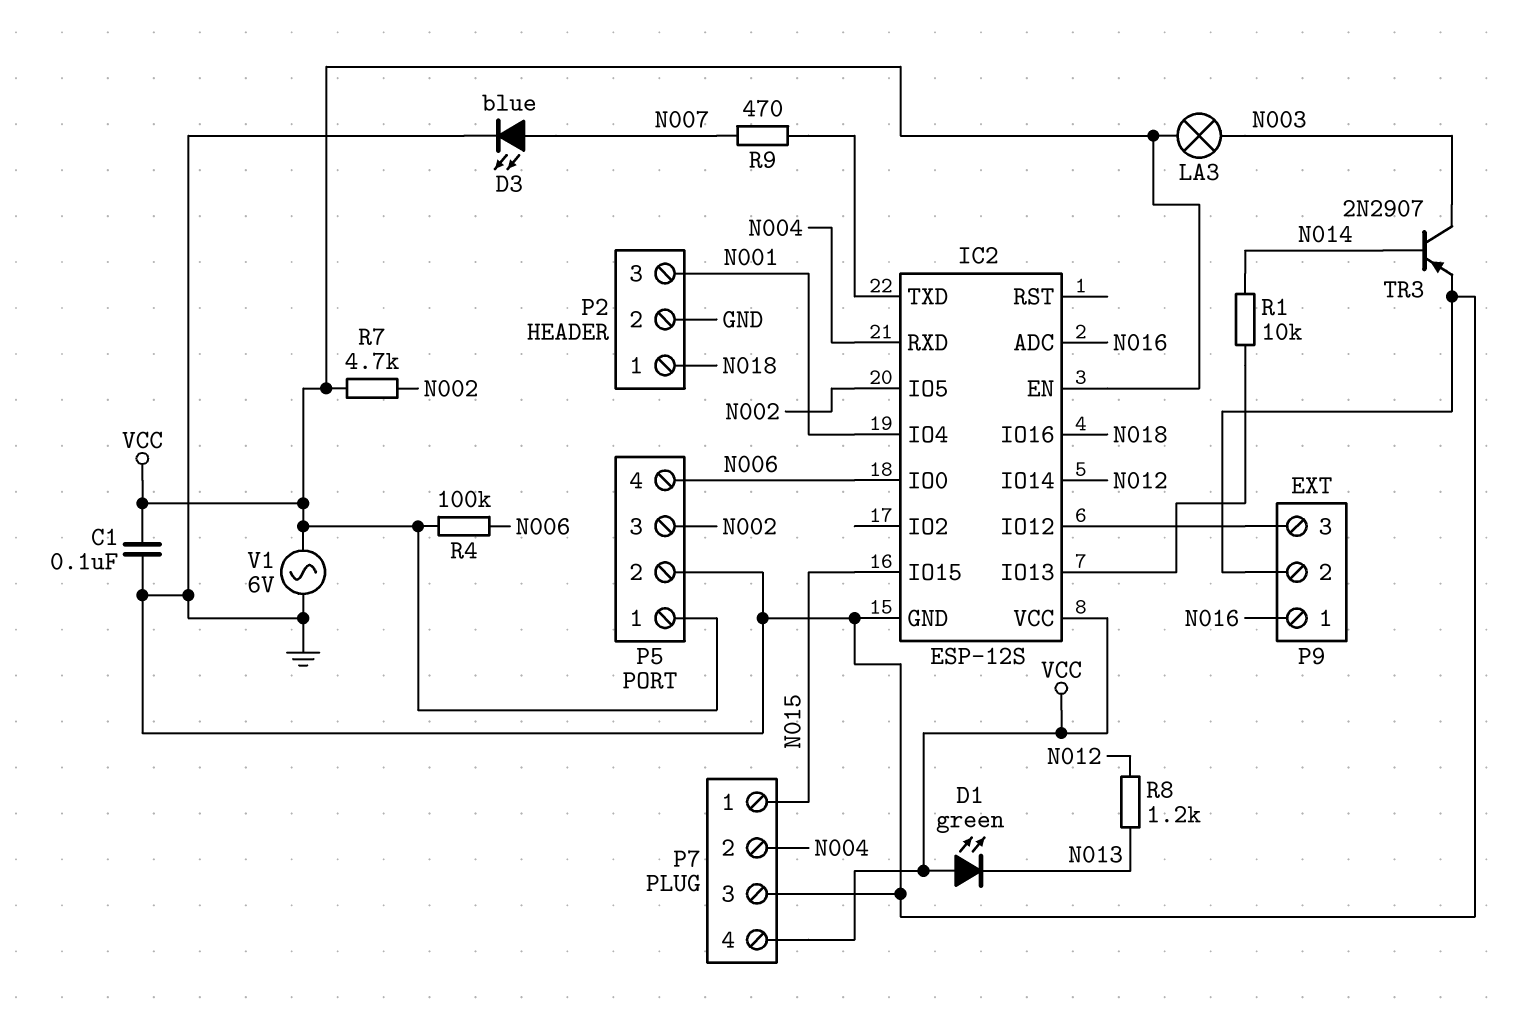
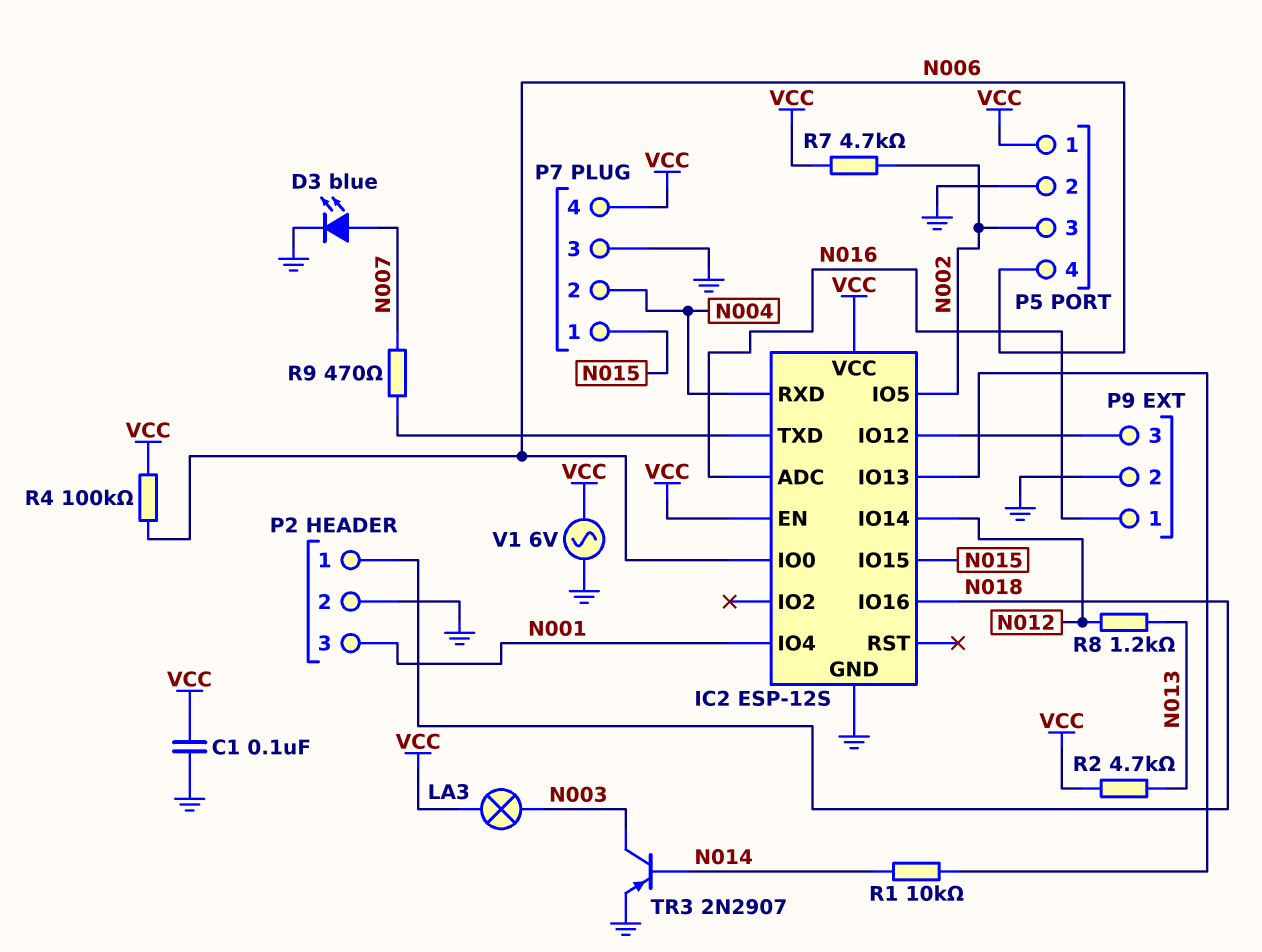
D1: LED green (A VCC, K N013) -> none
R2: none -> 4.7k (N013, VCC)

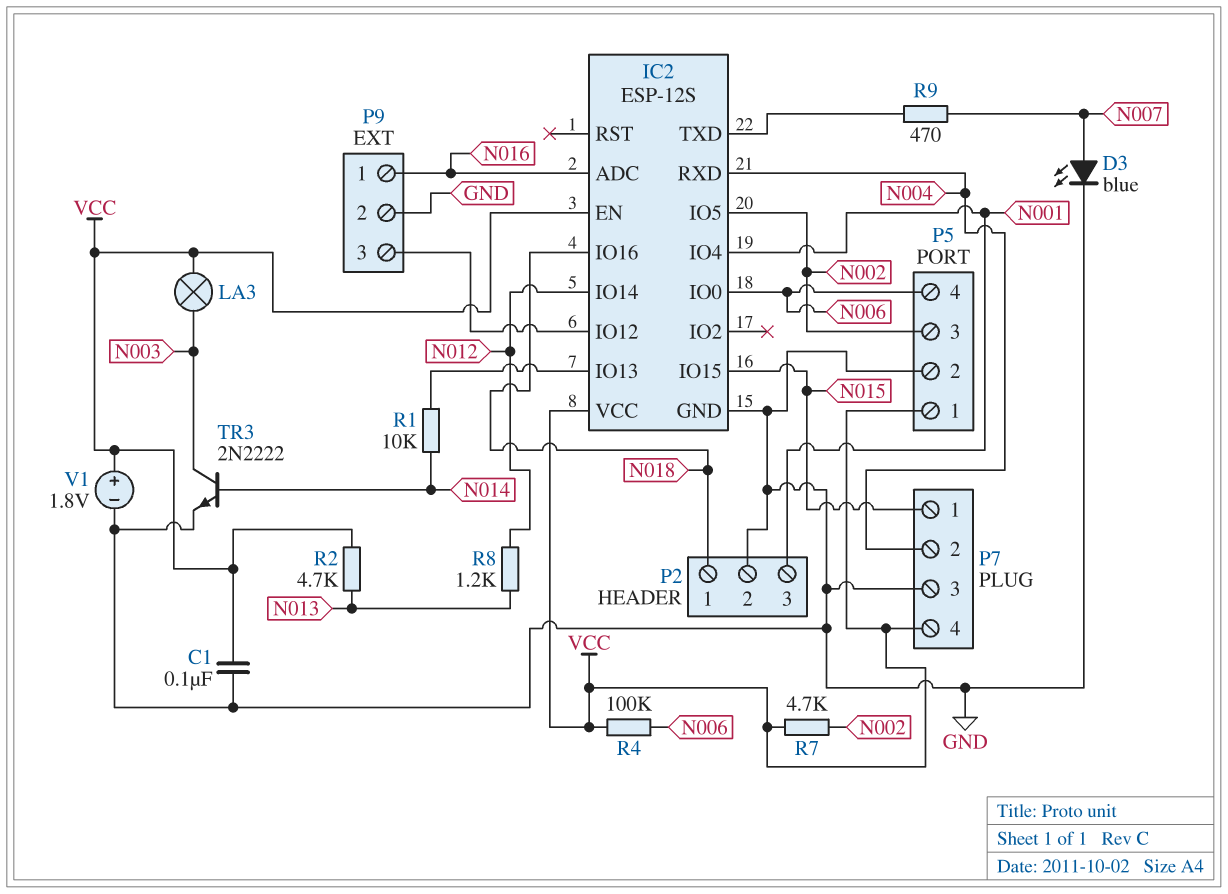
TR3: PNP 2N2907 (B N014, C N003, E GND) -> NPN 2N2222 (B N014, C N003, E GND)
V1: AC 6V (GND, VCC) -> 1.8V (plus VCC, minus GND)

